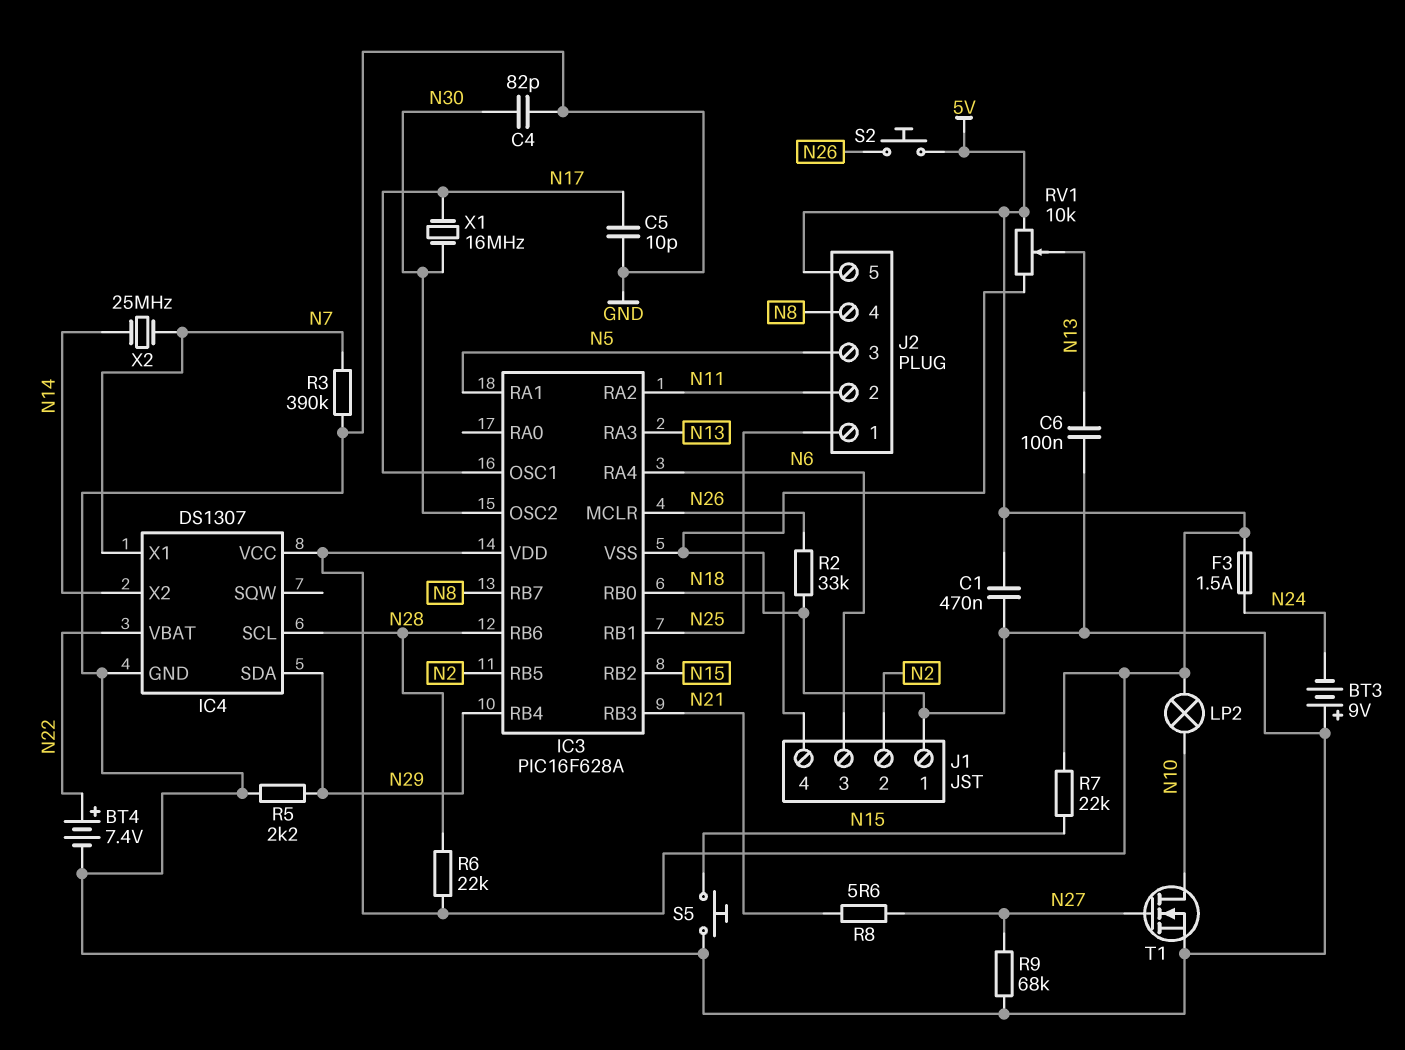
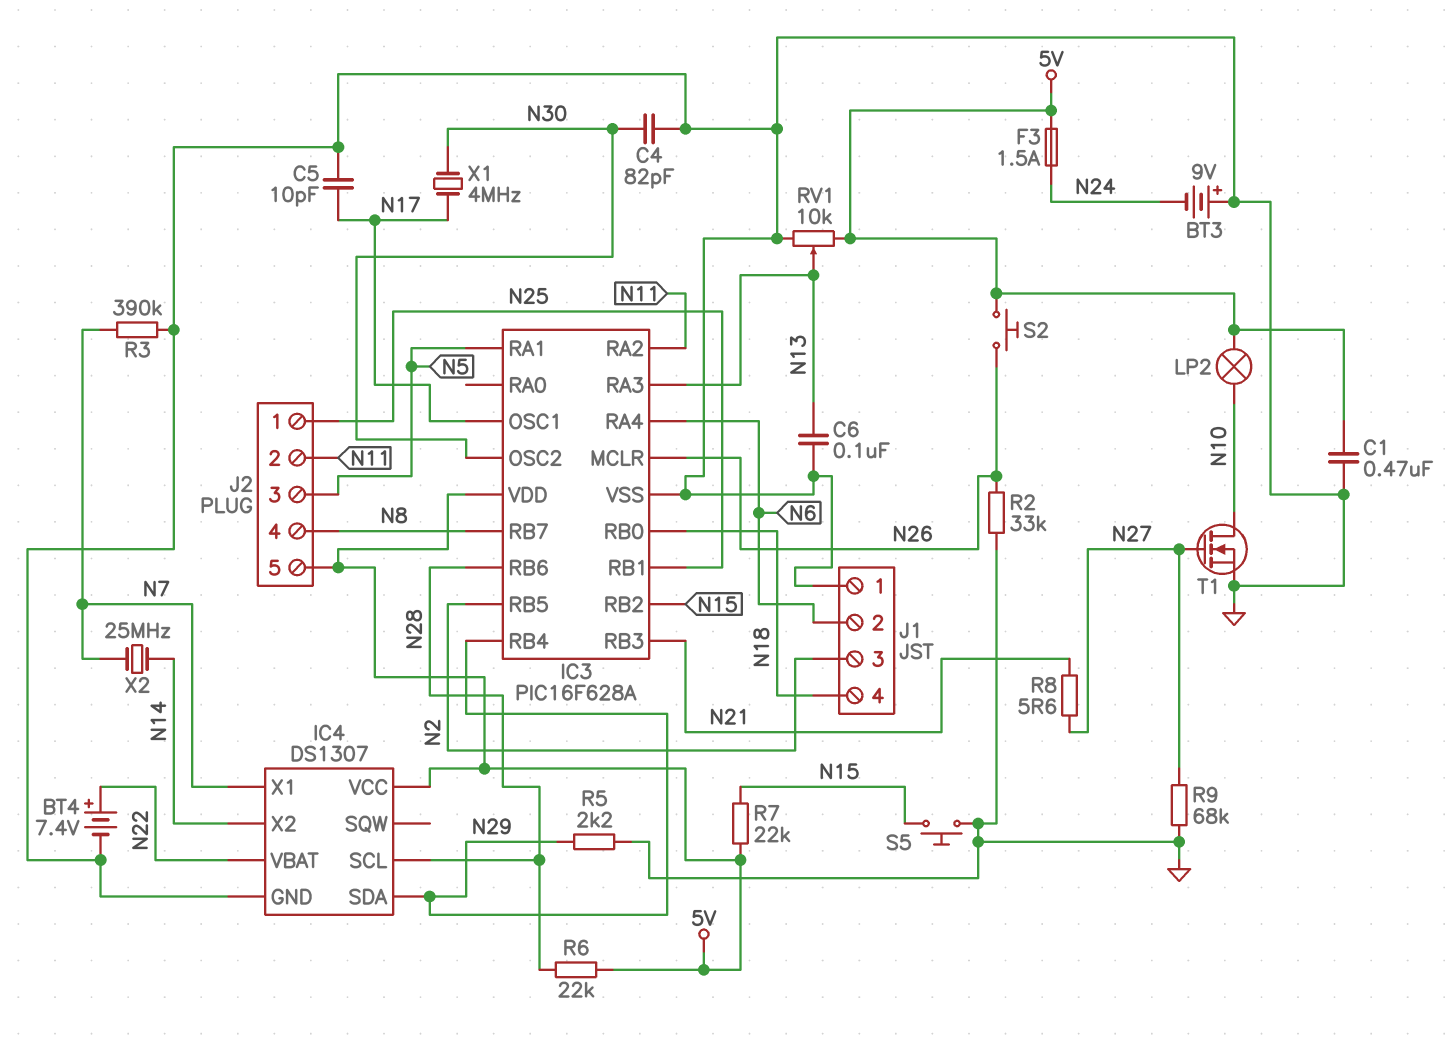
J1 pin 2: N2 -> N6
J1 pin 3: N6 -> N2
X1: 16MHz (N17, N30) -> 4MHz (N17, N30)

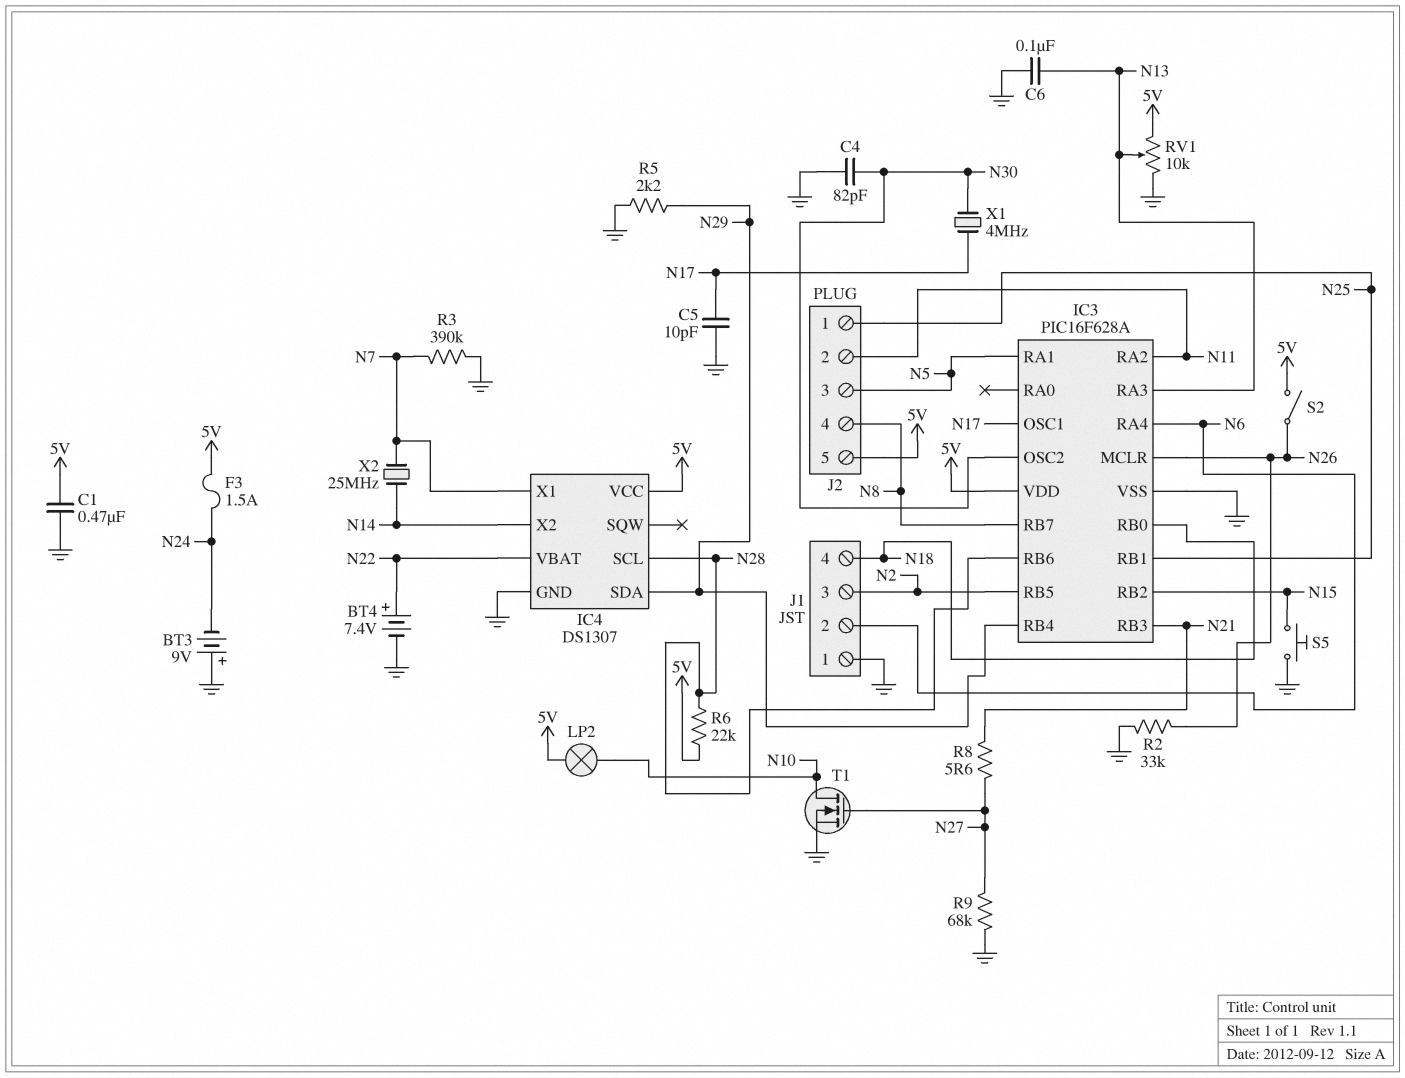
R7: 22k (5V, N15) -> none
S2: button (5V, N26) -> switch (5V, N26)

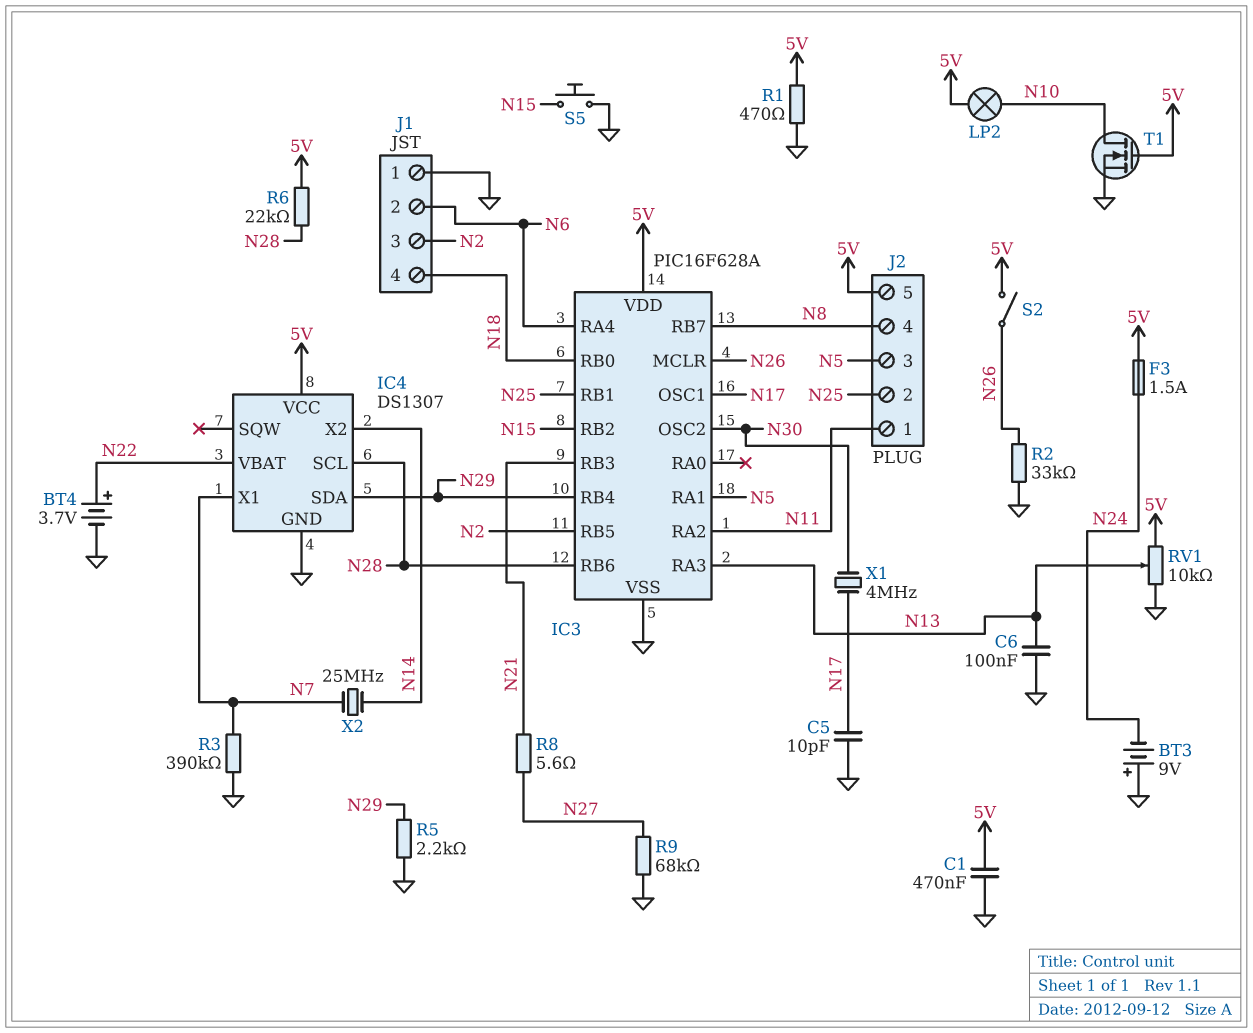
BT4: 7.4V (plus N22, minus GND) -> 3.7V (plus N22, minus GND)
C4: 82pF (GND, N30) -> none
J2 pin 1: N25 -> N11
J2 pin 2: N11 -> N25
R1: none -> 470 (5V, GND)
T1: NMOS (G N27, D N10, S GND) -> NMOS (G 5V, D N10, S GND)

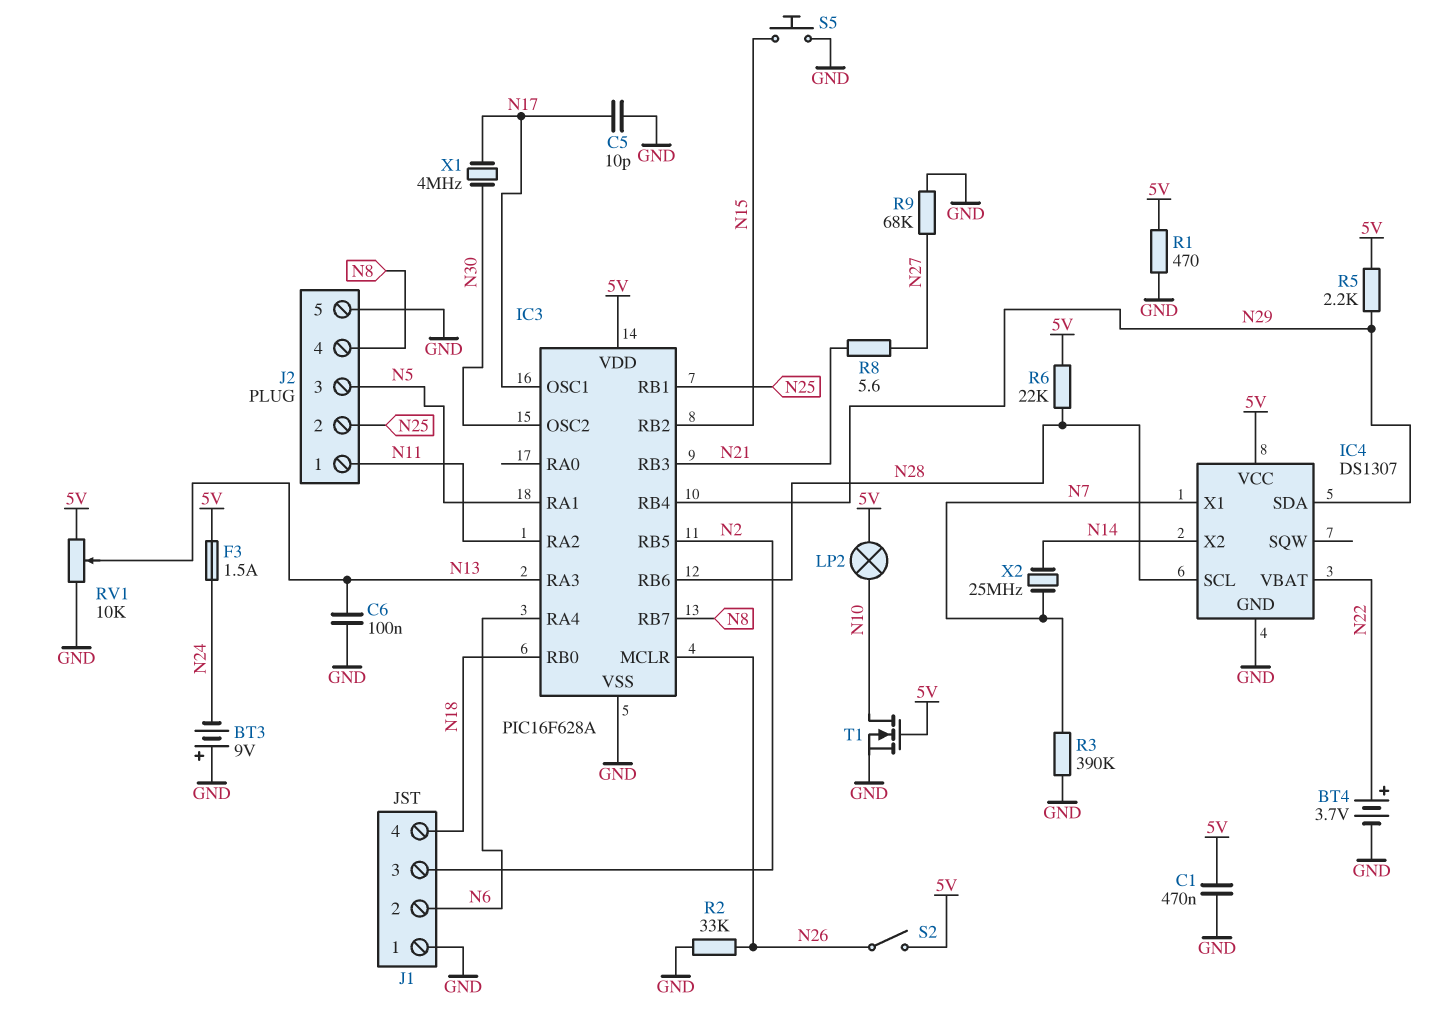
J2 pin 5: 5V -> GND
R5: 2.2k (GND, N29) -> 2.2k (5V, N29)

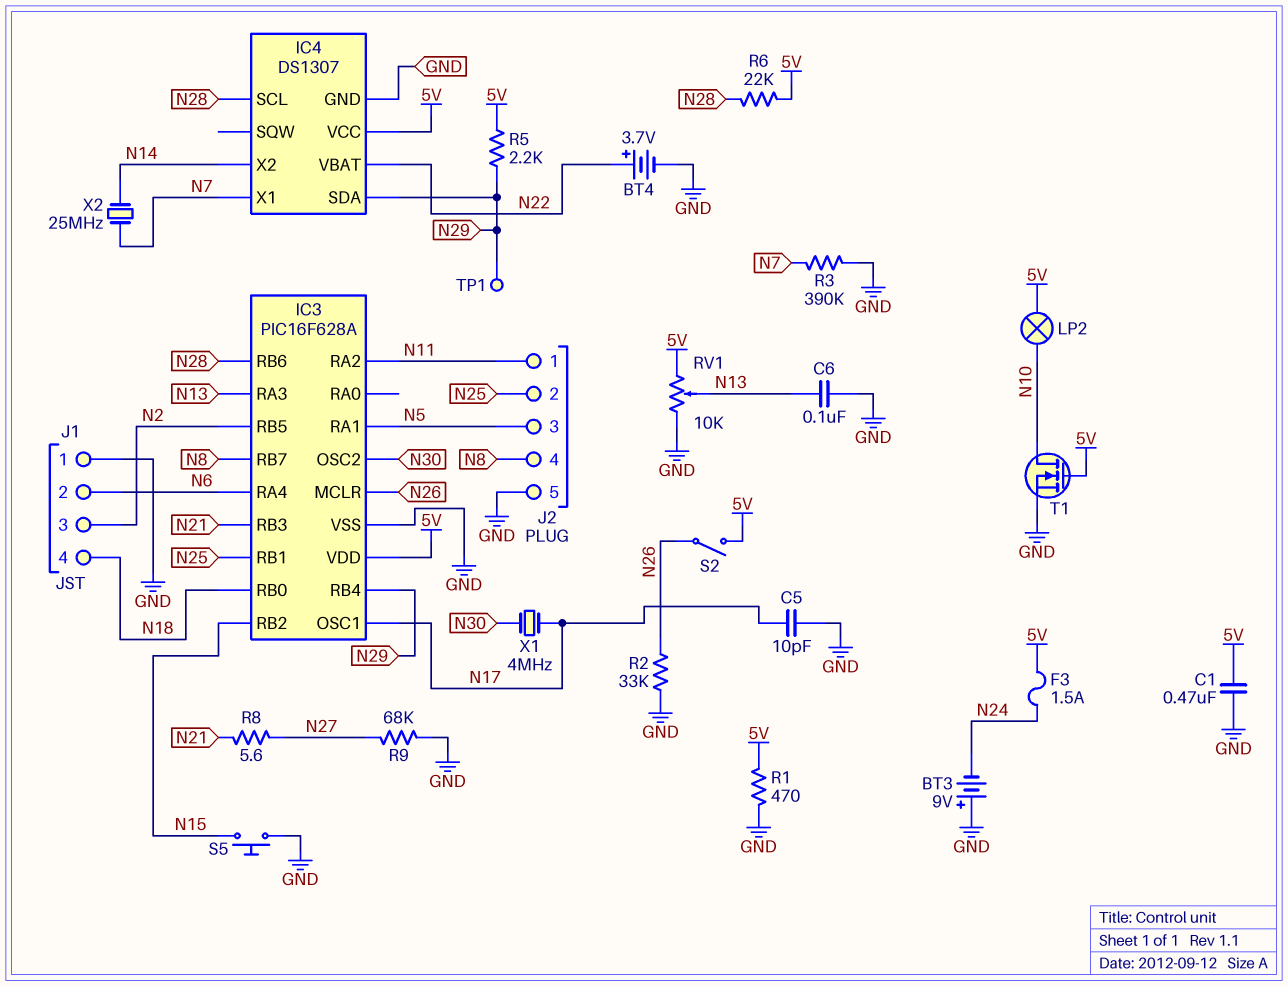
TP1: none -> test point (N29)

